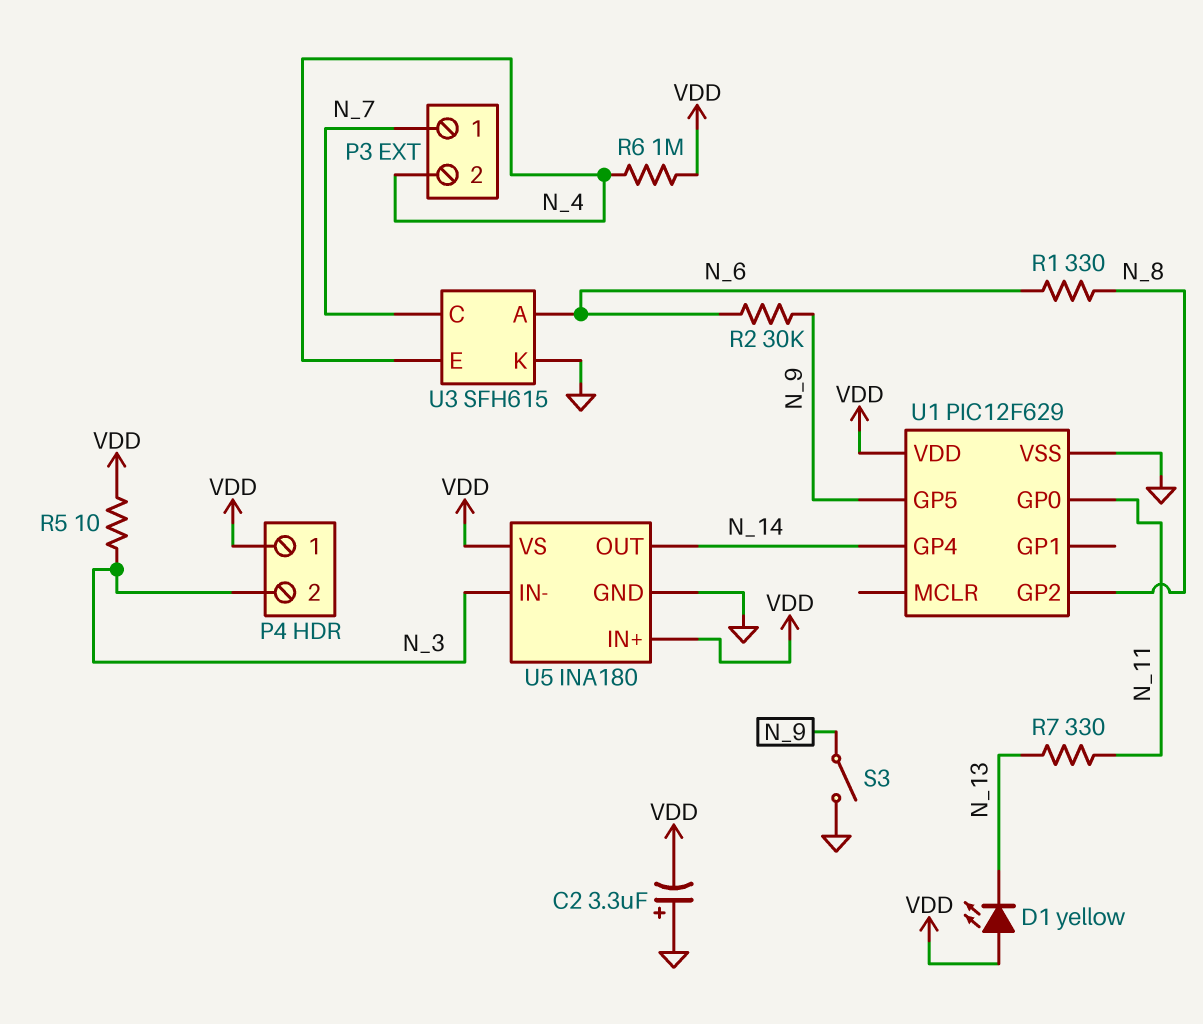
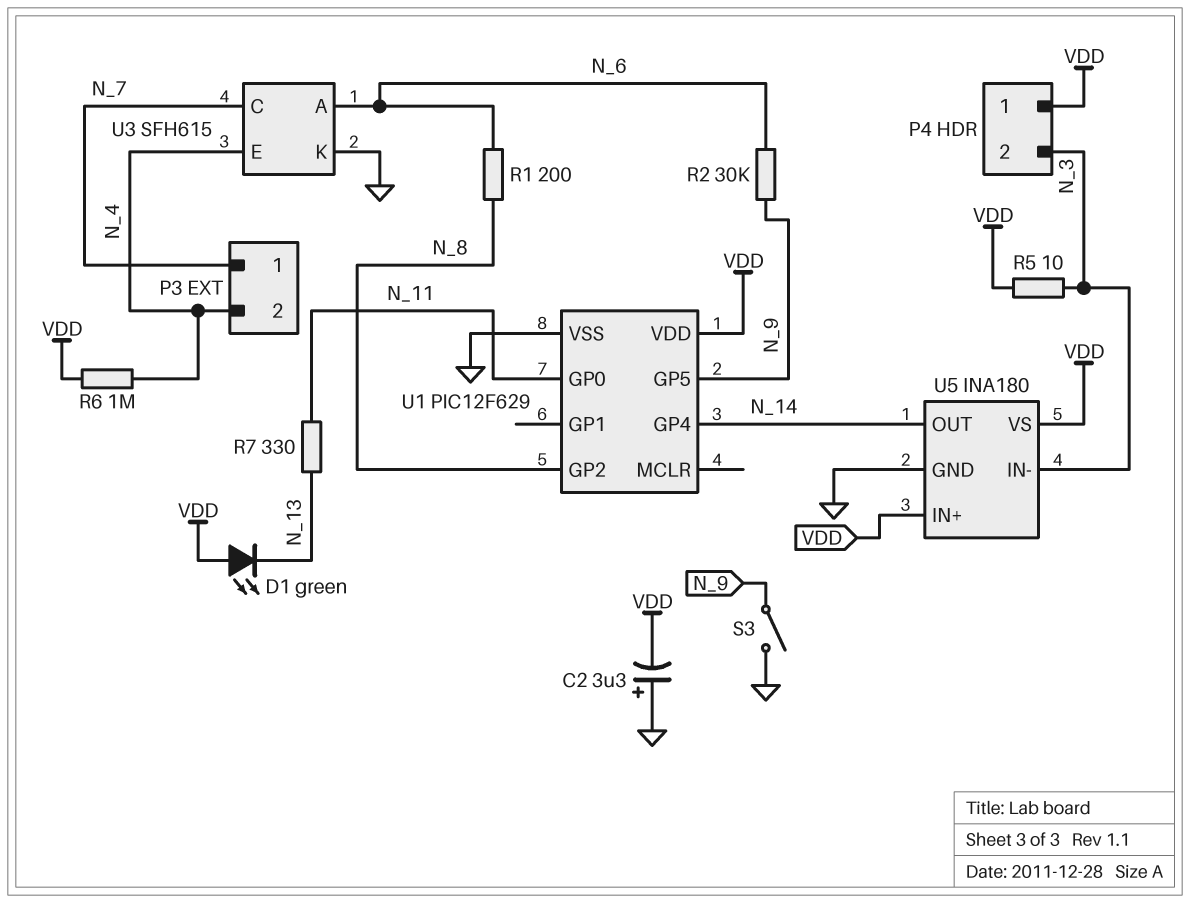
D1: LED yellow (A VDD, K N_13) -> LED green (A VDD, K N_13)
R1: 330 (N_6, N_8) -> 200 (N_6, N_8)

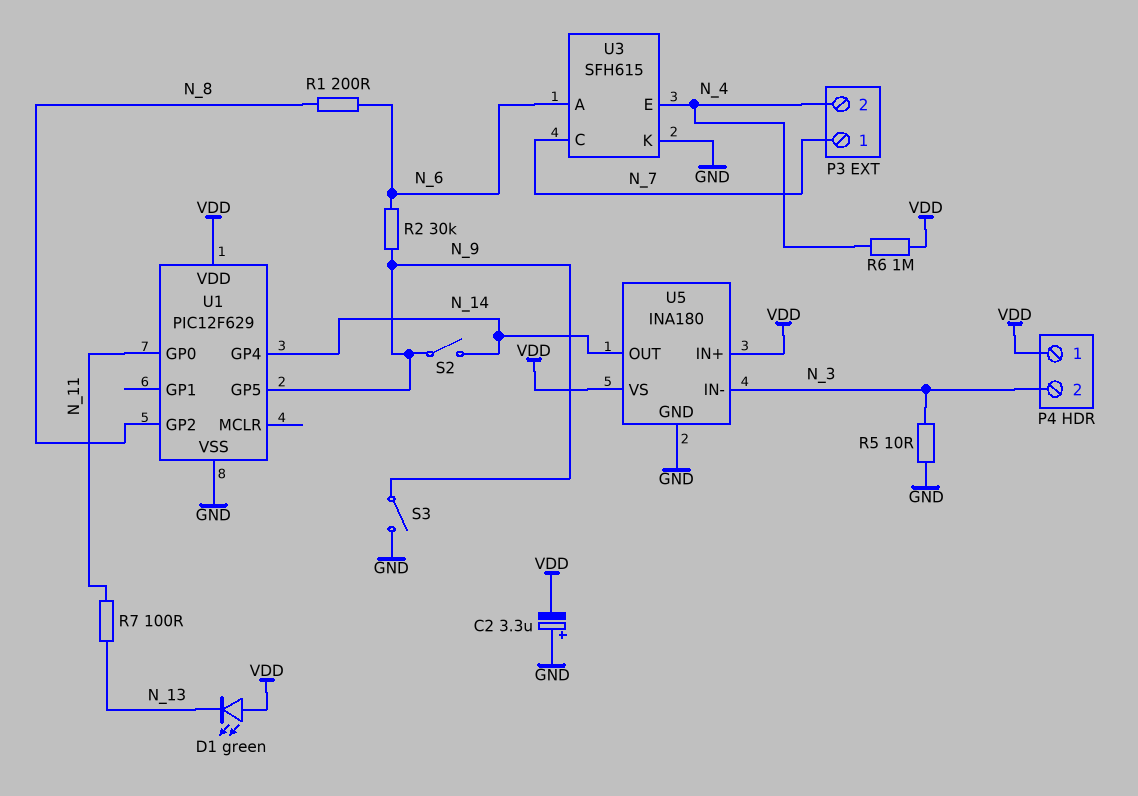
R5: 10 (N_3, VDD) -> 10 (GND, N_3)
R7: 330 (N_11, N_13) -> 100 (N_11, N_13)
S2: none -> switch (N_9, N_14)

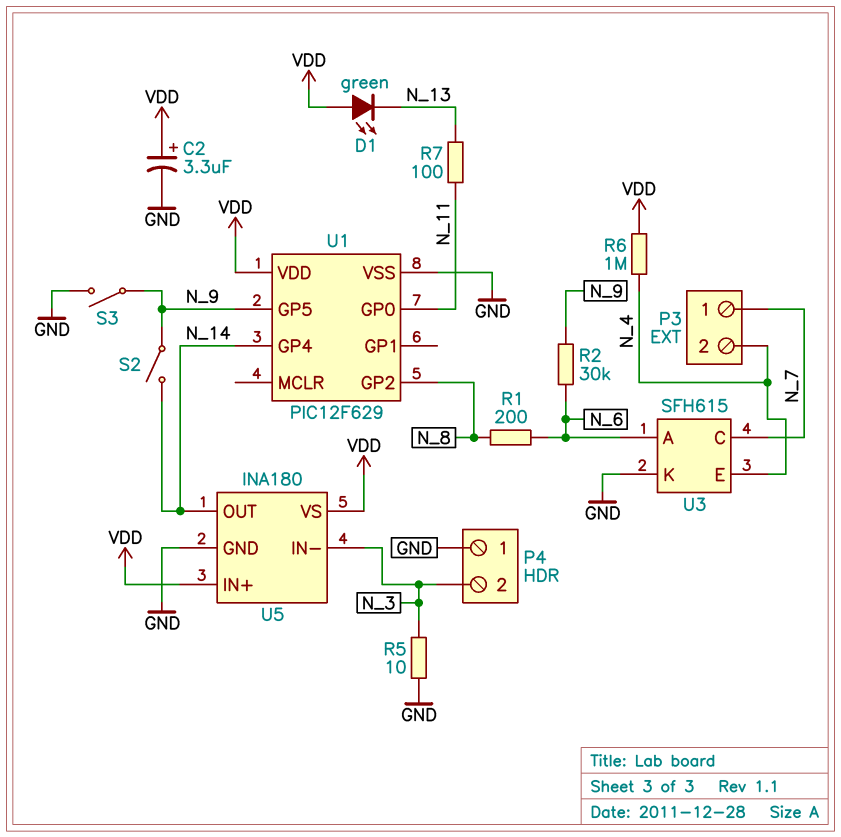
C2: 3.3uF (plus GND, minus VDD) -> 3.3uF (plus VDD, minus GND)
P4 pin 1: VDD -> GND

